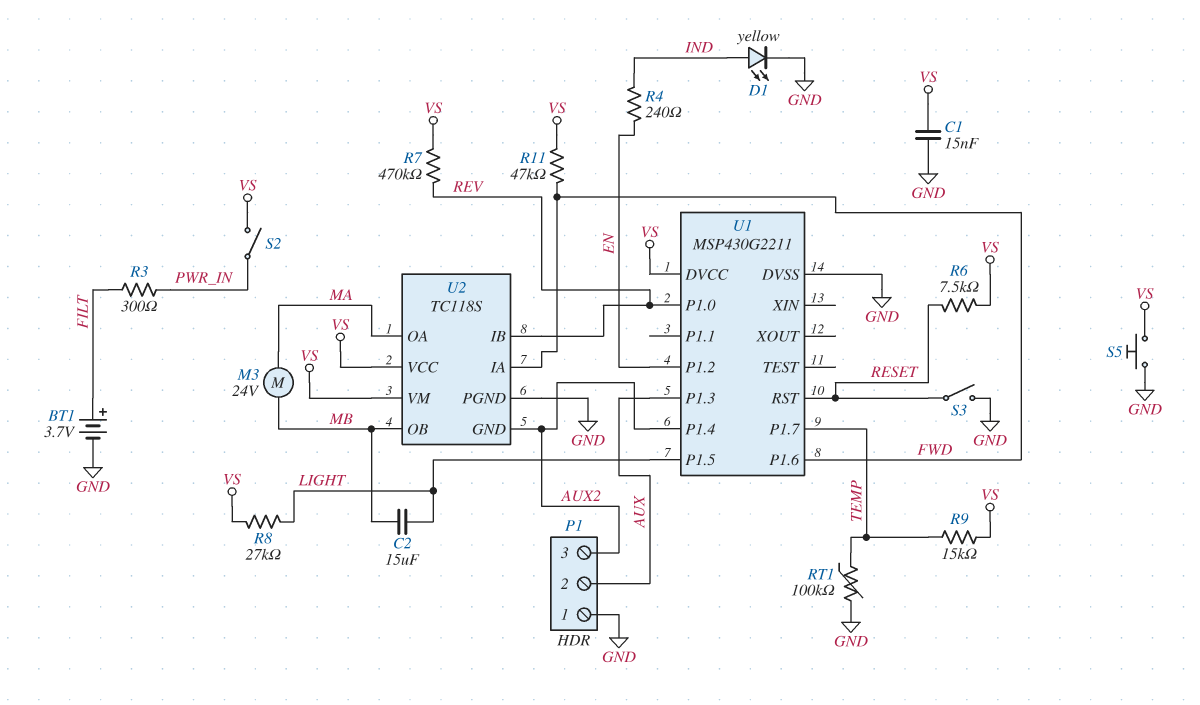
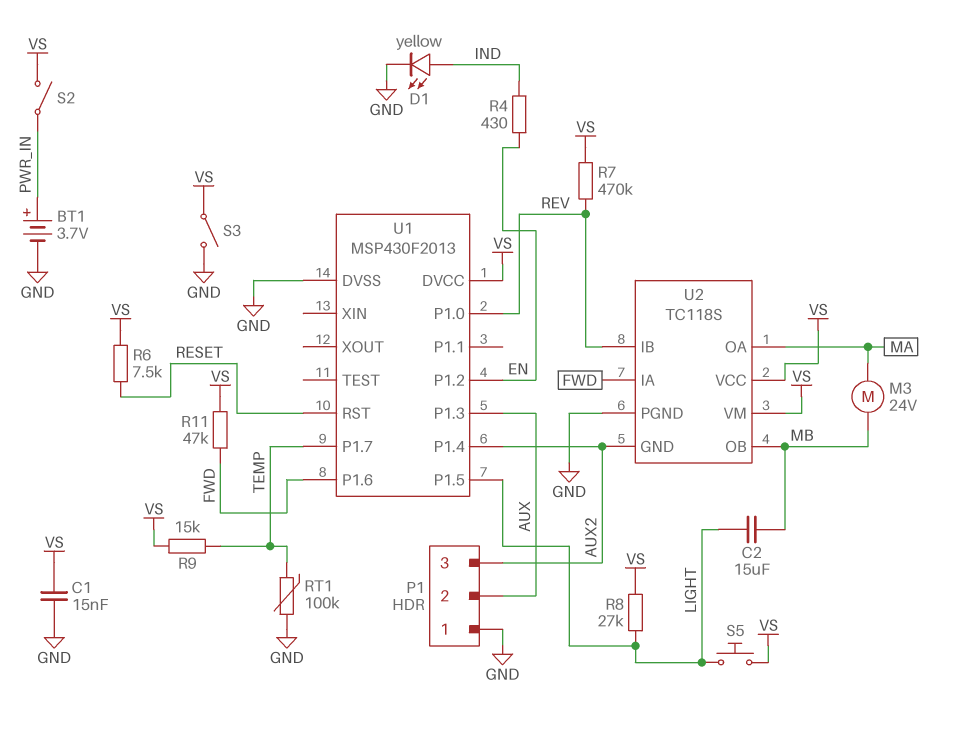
BT1: 3.7V (plus FILT, minus GND) -> 3.7V (plus PWR_IN, minus GND)
R3: 300 (FILT, PWR_IN) -> none
R4: 240 (EN, IND) -> 430 (EN, IND)
S3: switch (GND, RESET) -> switch (GND, VS)
S5: button (GND, VS) -> button (LIGHT, VS)
U1: MSP430G2211 -> MSP430F2013

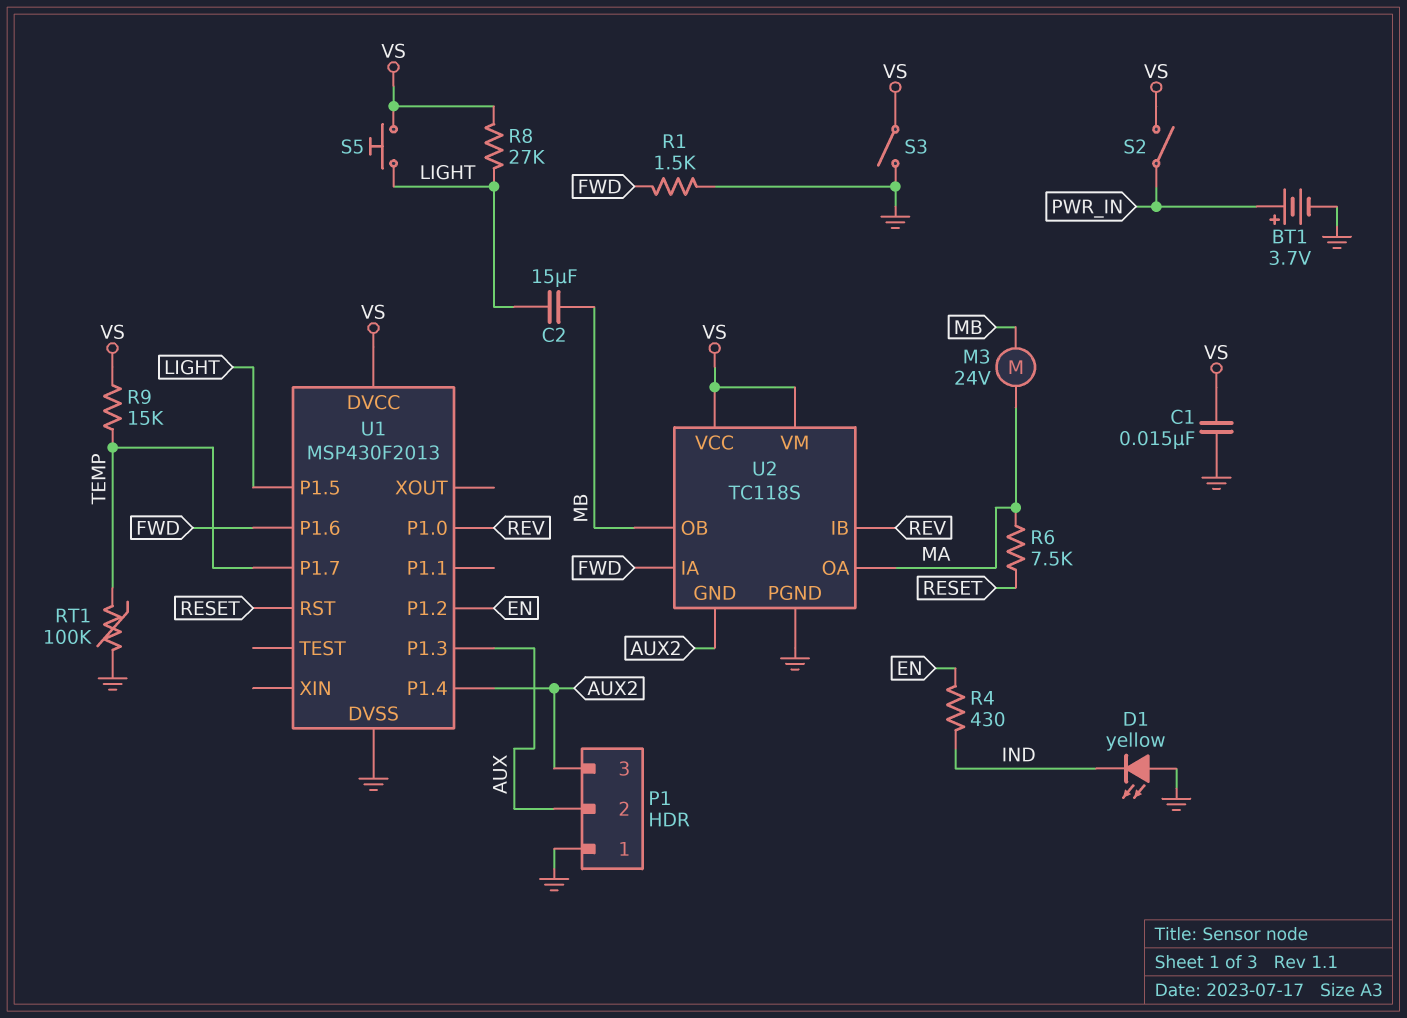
D1: LED yellow (A IND, K GND) -> LED yellow (A GND, K IND)
R1: none -> 1.5k (FWD, GND)
R6: 7.5k (RESET, VS) -> 7.5k (MA, RESET)
R7: 470k (REV, VS) -> none
R11: 47k (FWD, VS) -> none

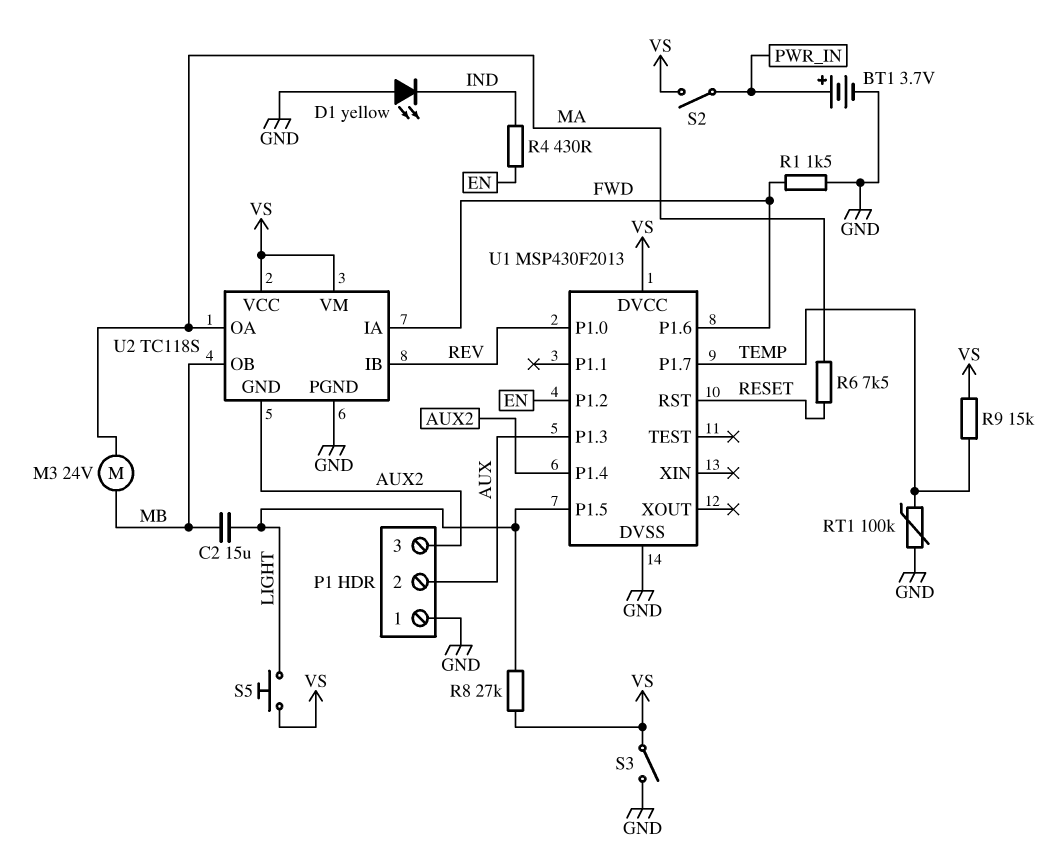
C1: 15nF (GND, VS) -> none

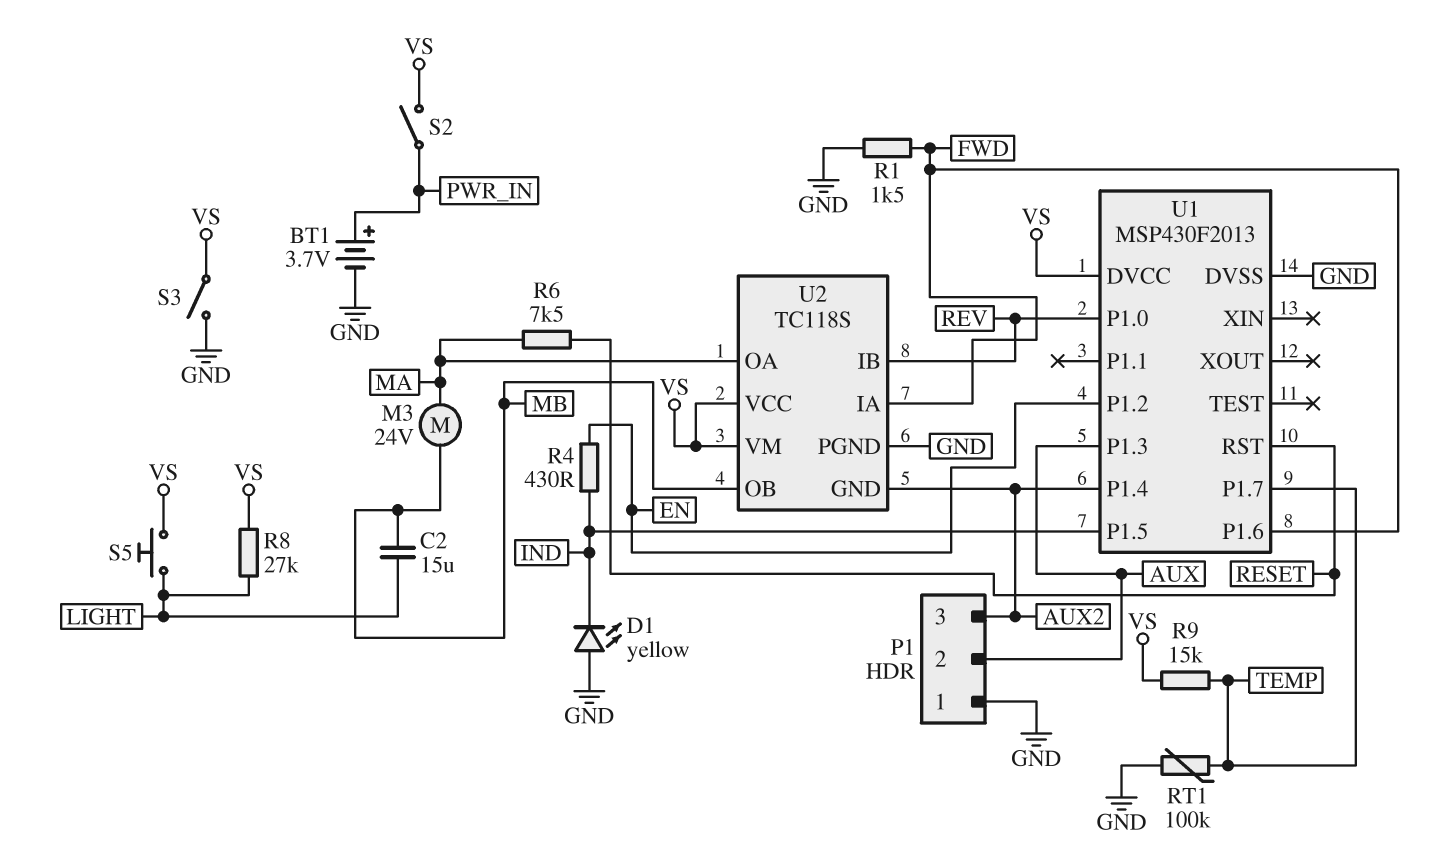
U1 pin P1.5: LIGHT -> IND

